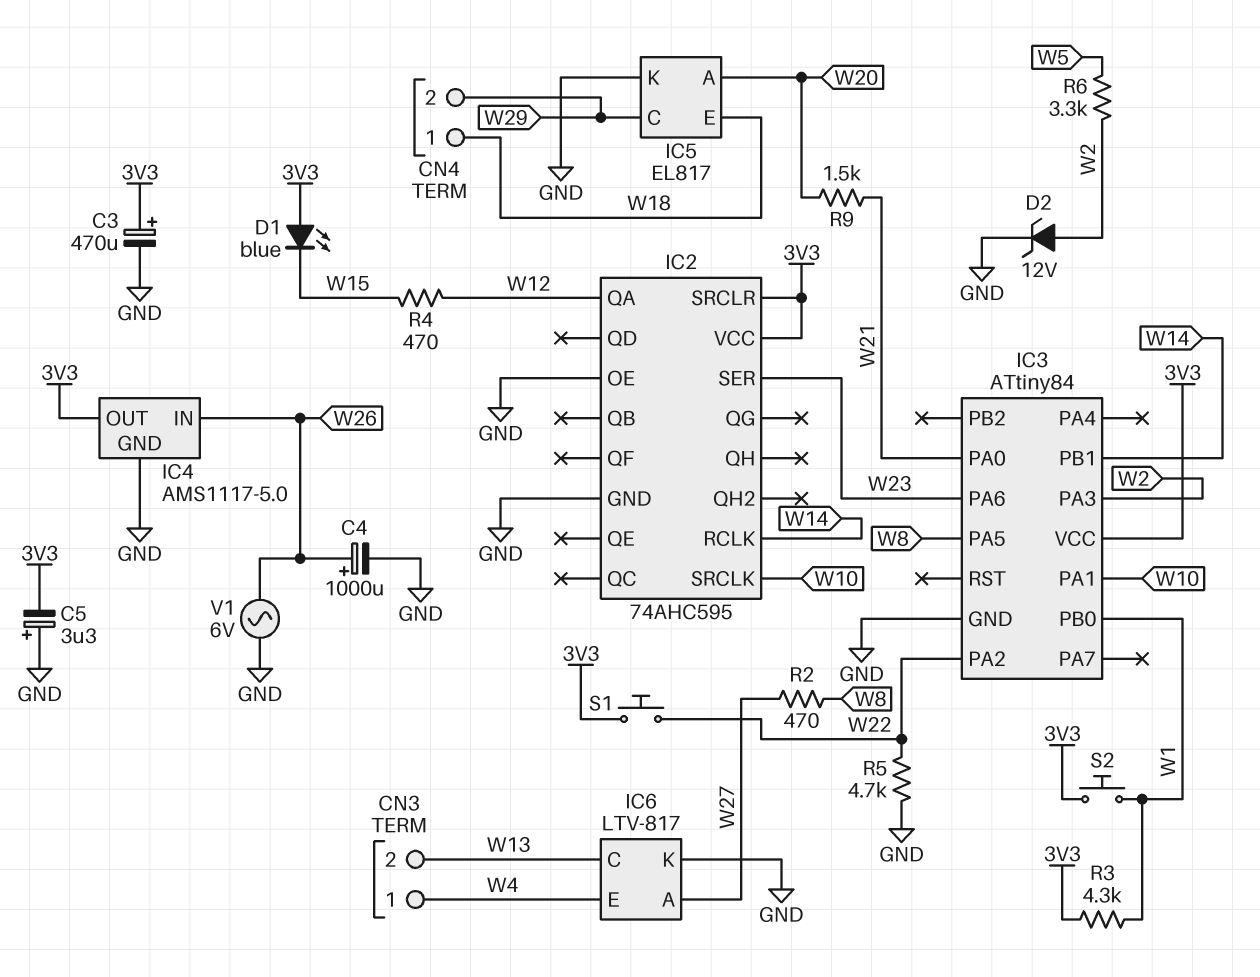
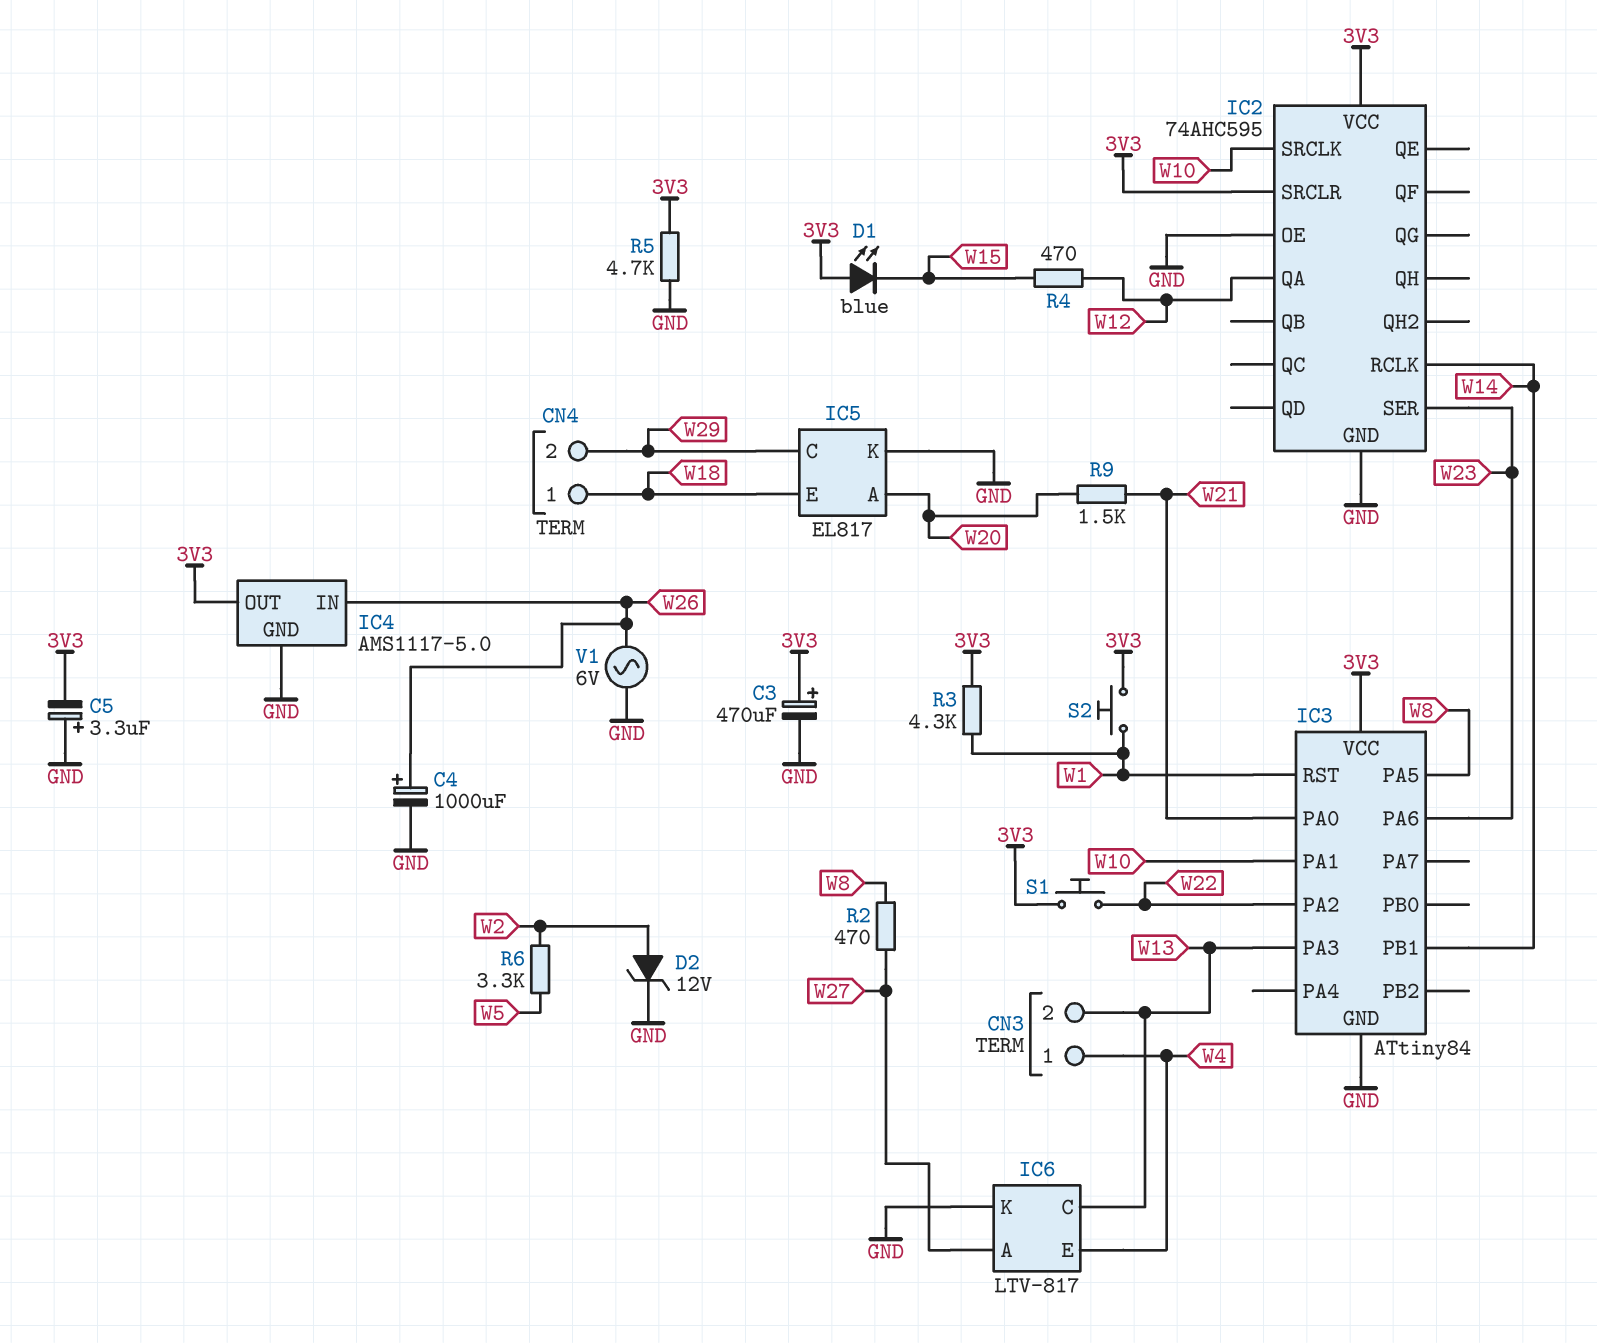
IC3 pin PA3: W2 -> W13
IC3 pin PB0: W1 -> none
IC3 pin RST: none -> W1
R5: 4.7k (GND, W22) -> 4.7k (3V3, GND)

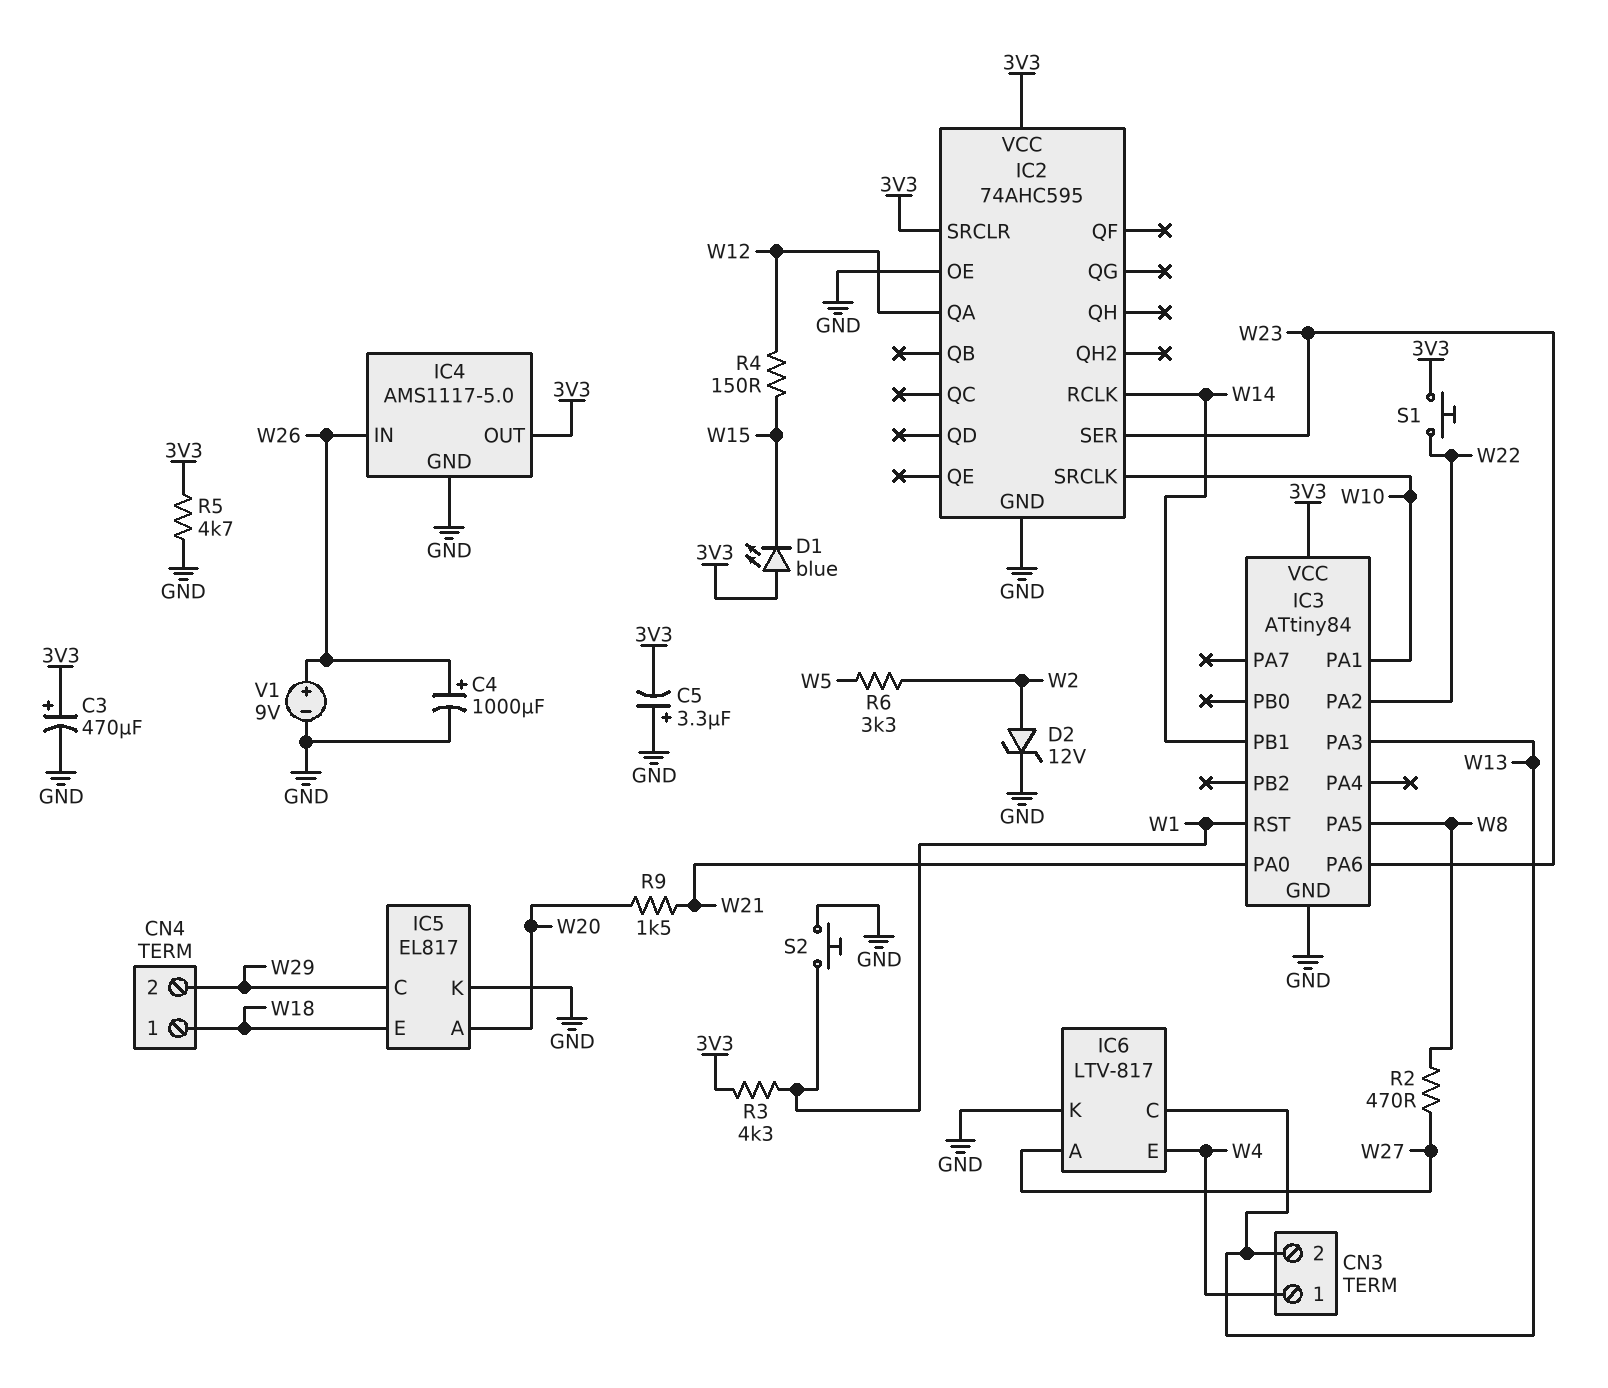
R4: 470 (W12, W15) -> 150 (W12, W15)
S2: button (3V3, W1) -> button (GND, W1)
V1: AC 6V (GND, W26) -> 9V (plus W26, minus GND)

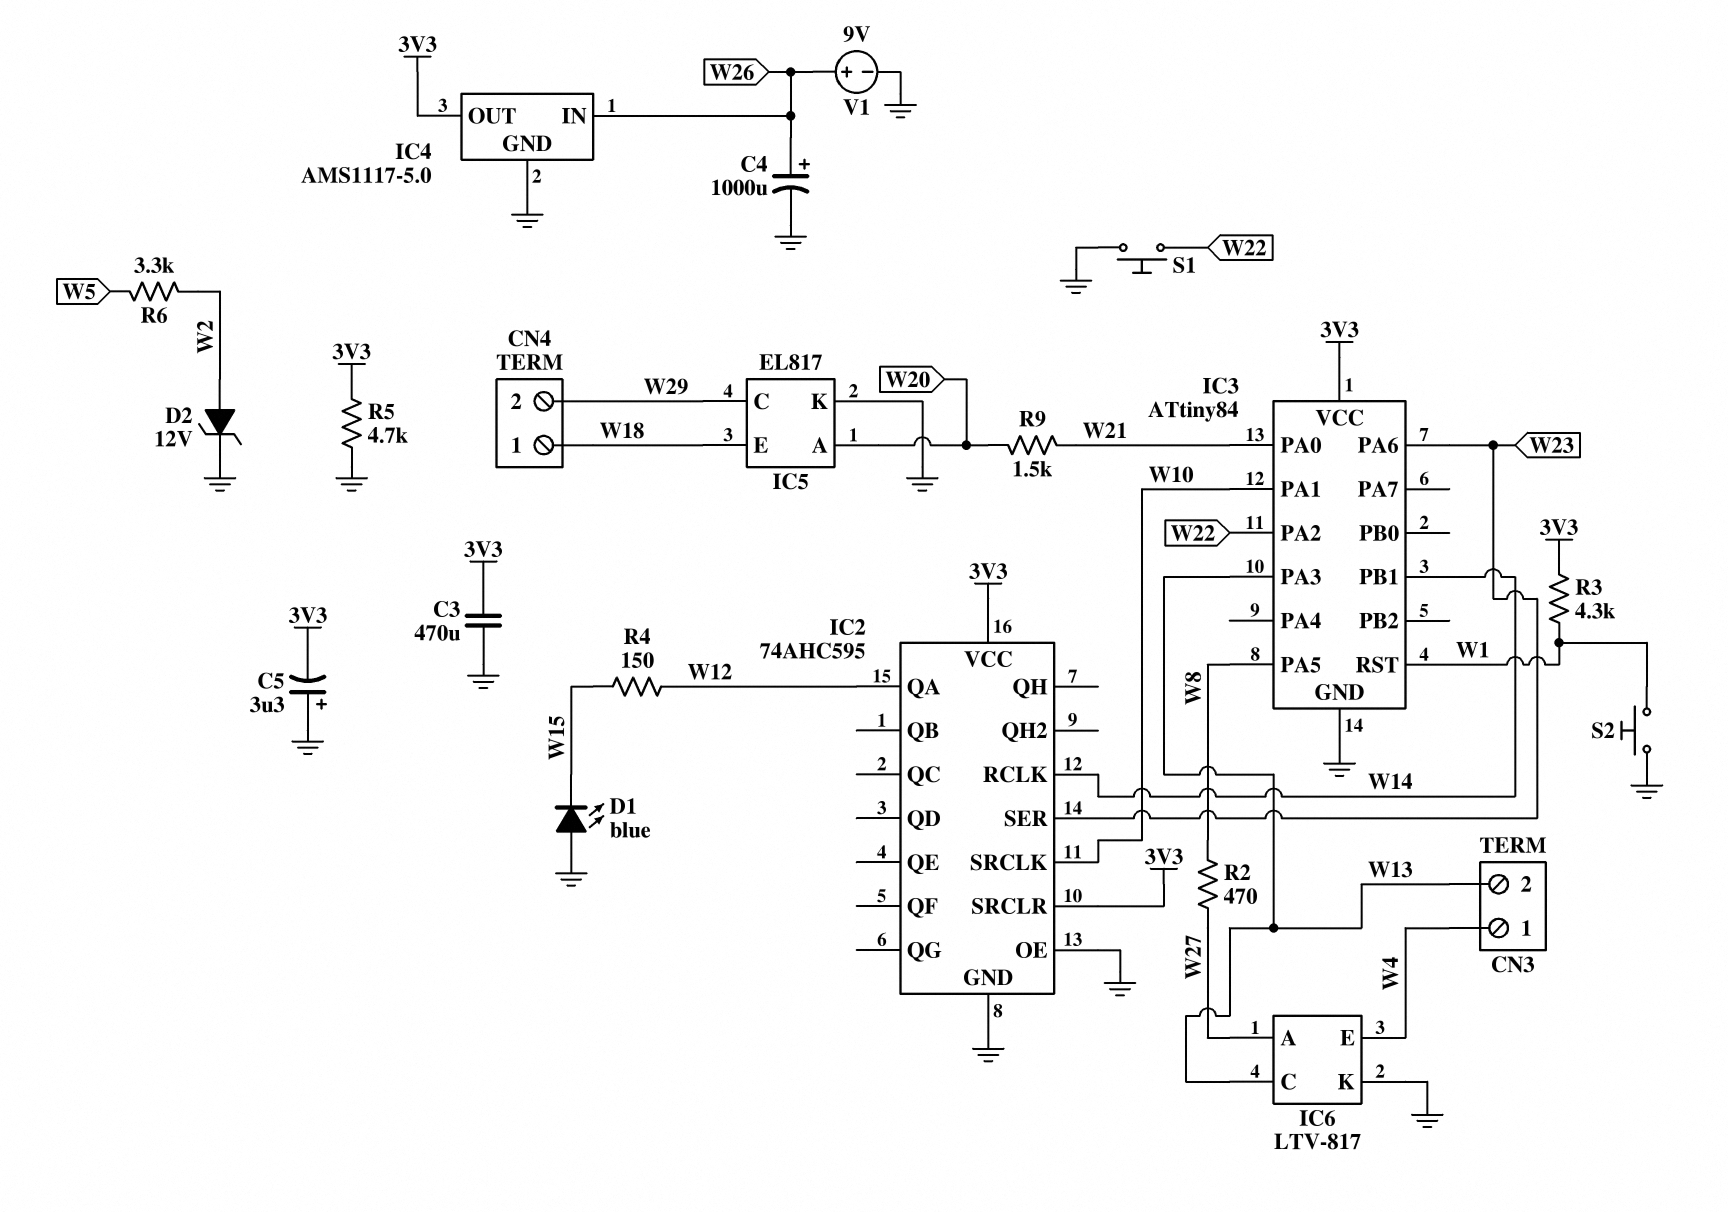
C3: 470uF (plus 3V3, minus GND) -> 470uF (3V3, GND)
D1: LED blue (A 3V3, K W15) -> LED blue (A GND, K W15)
S1: button (3V3, W22) -> button (GND, W22)

